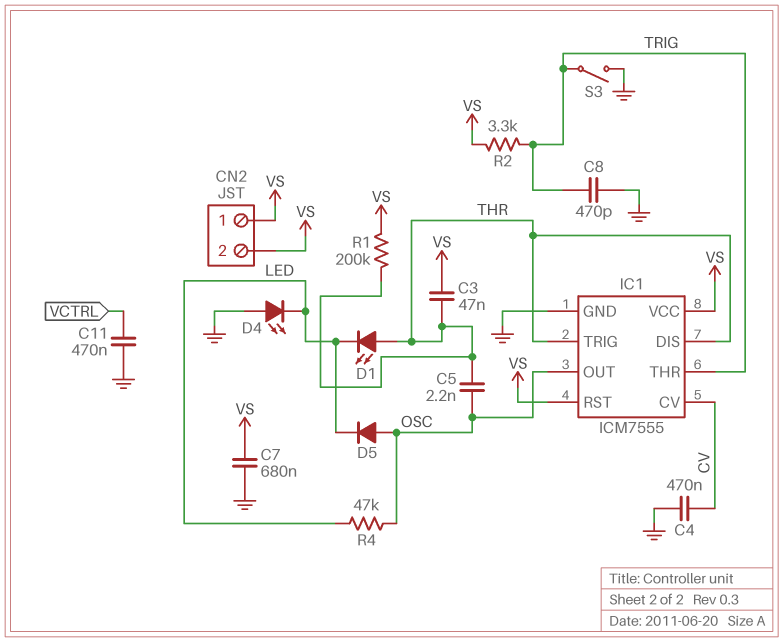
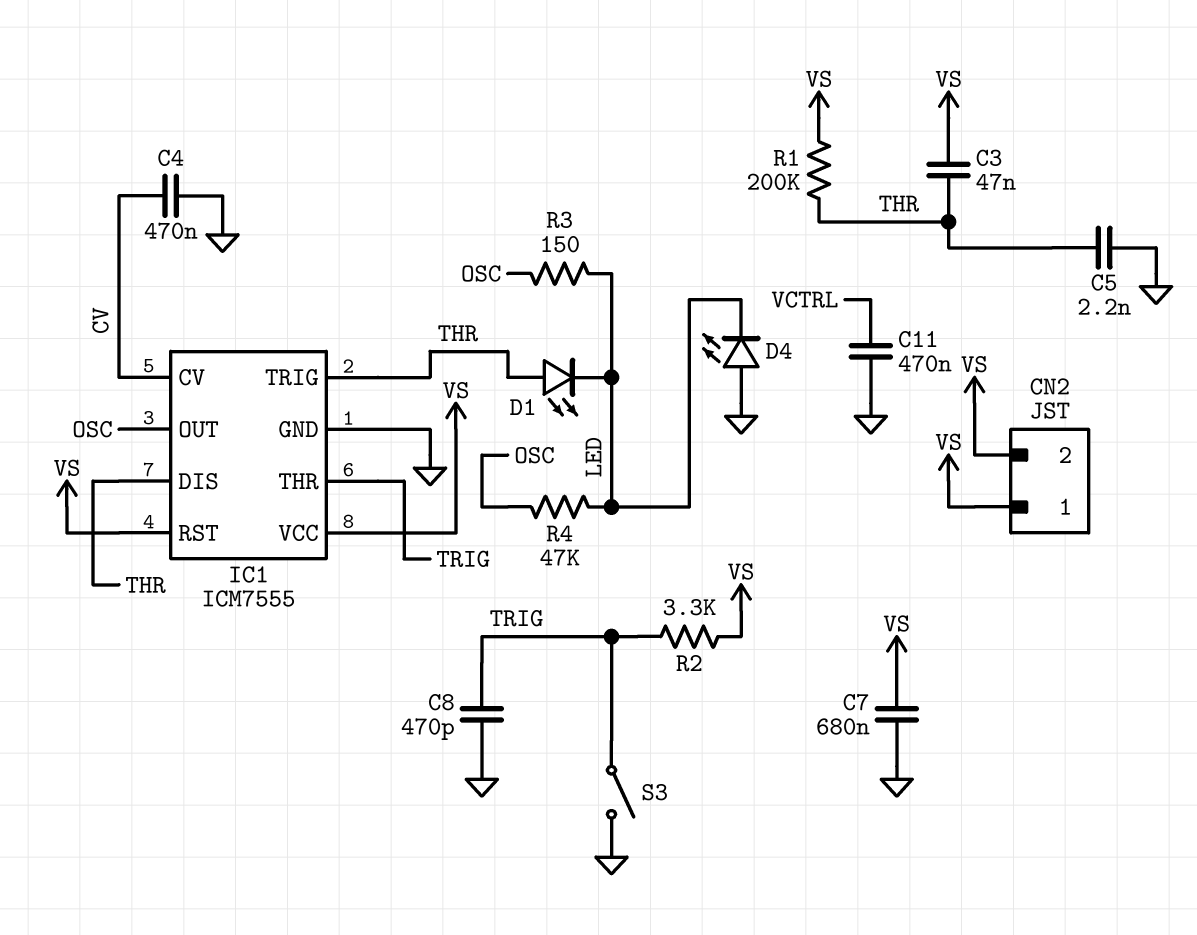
C5: 2.2nF (OSC, THR) -> 2.2nF (GND, THR)
D5: diode (A OSC, K LED) -> none
R3: none -> 150 (LED, OSC)

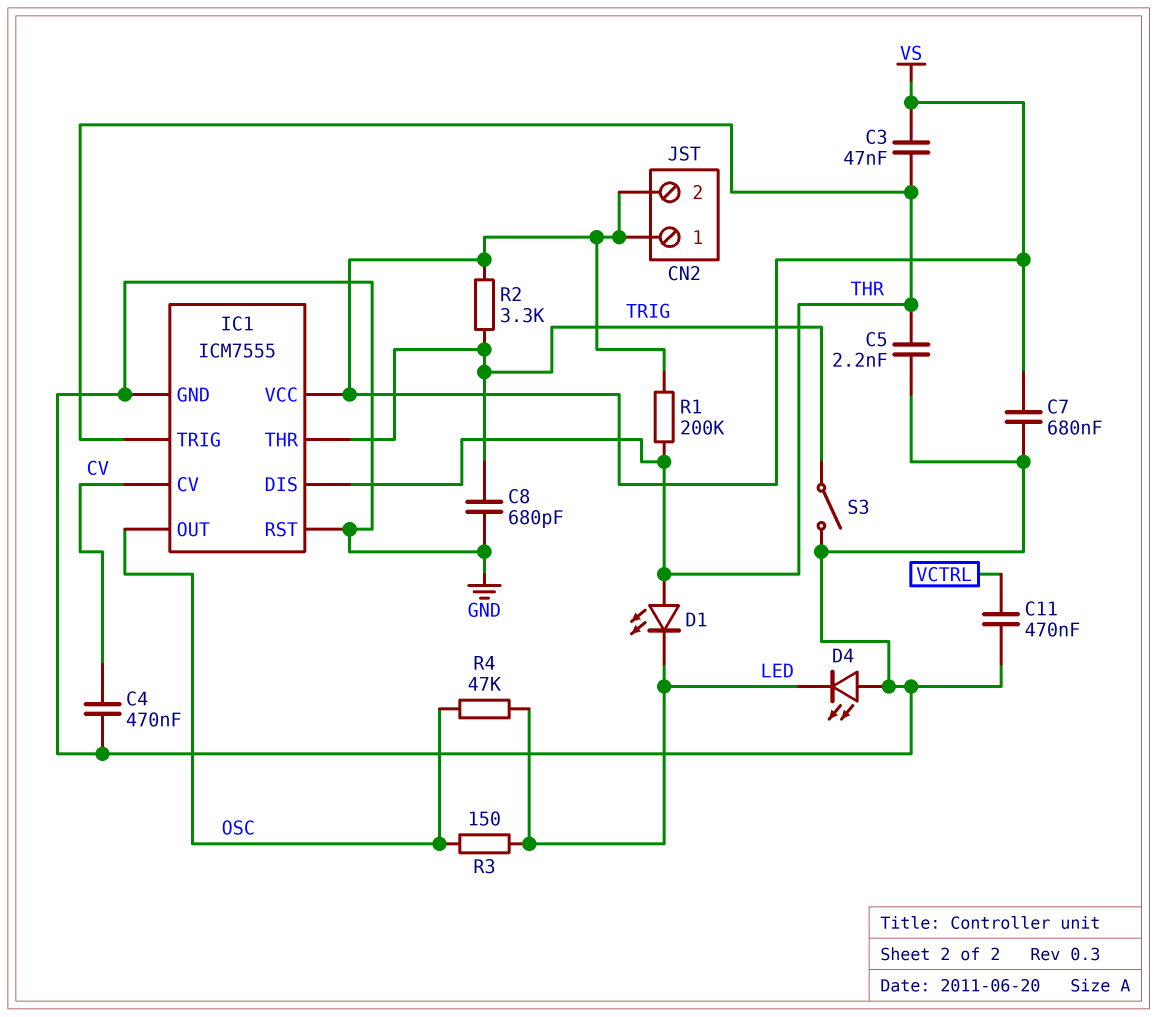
C8: 470pF (GND, TRIG) -> 680pF (GND, TRIG)
IC1 pin RST: VS -> GND

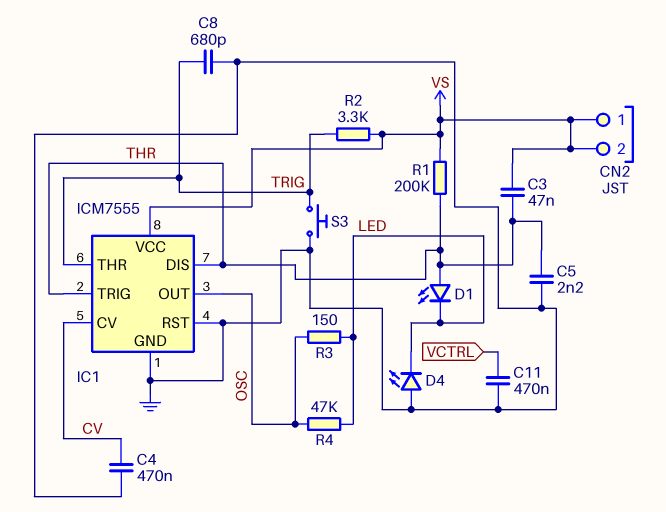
C7: 680nF (GND, VS) -> none
S3: switch (GND, TRIG) -> button (GND, TRIG)

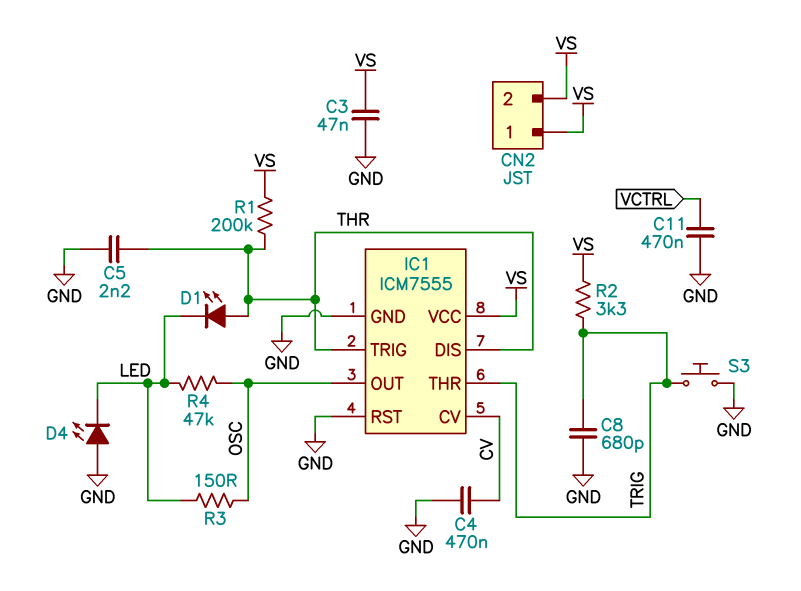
C3: 47nF (THR, VS) -> 47nF (GND, VS)

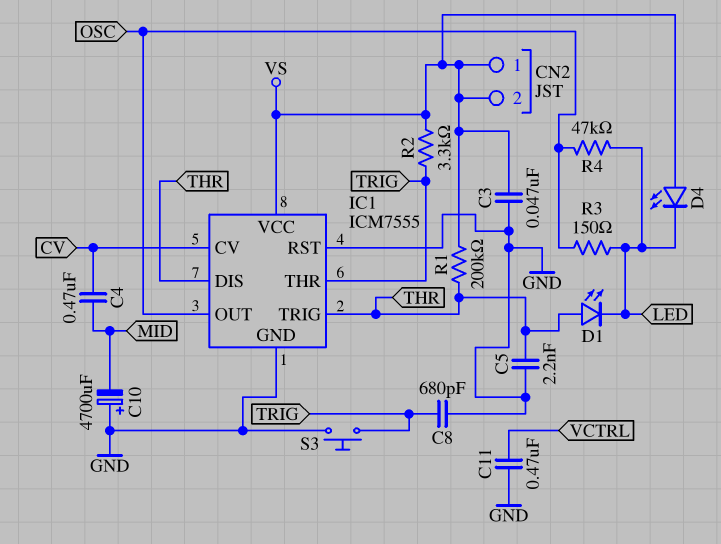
C4: 470nF (CV, GND) -> 470nF (CV, MID)
C10: none -> 4700uF (plus GND, minus MID)
D4: LED (A GND, K LED) -> LED (A VS, K LED)

